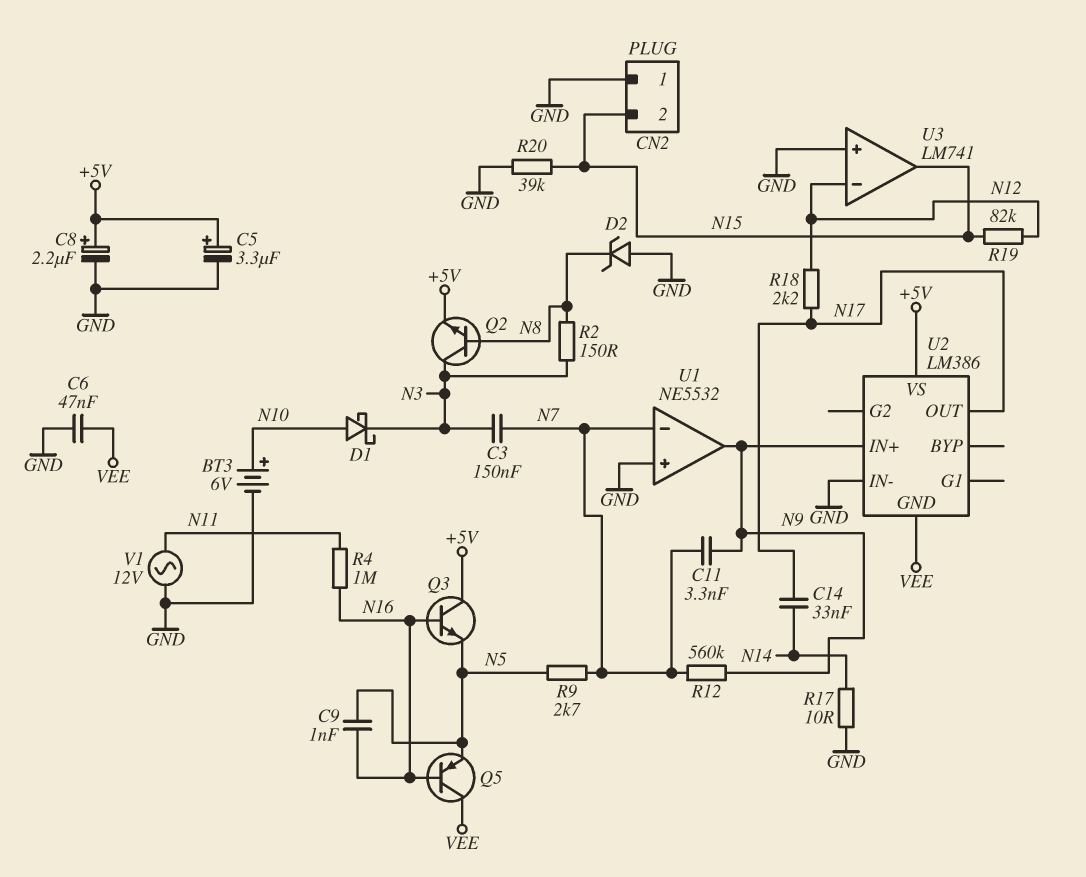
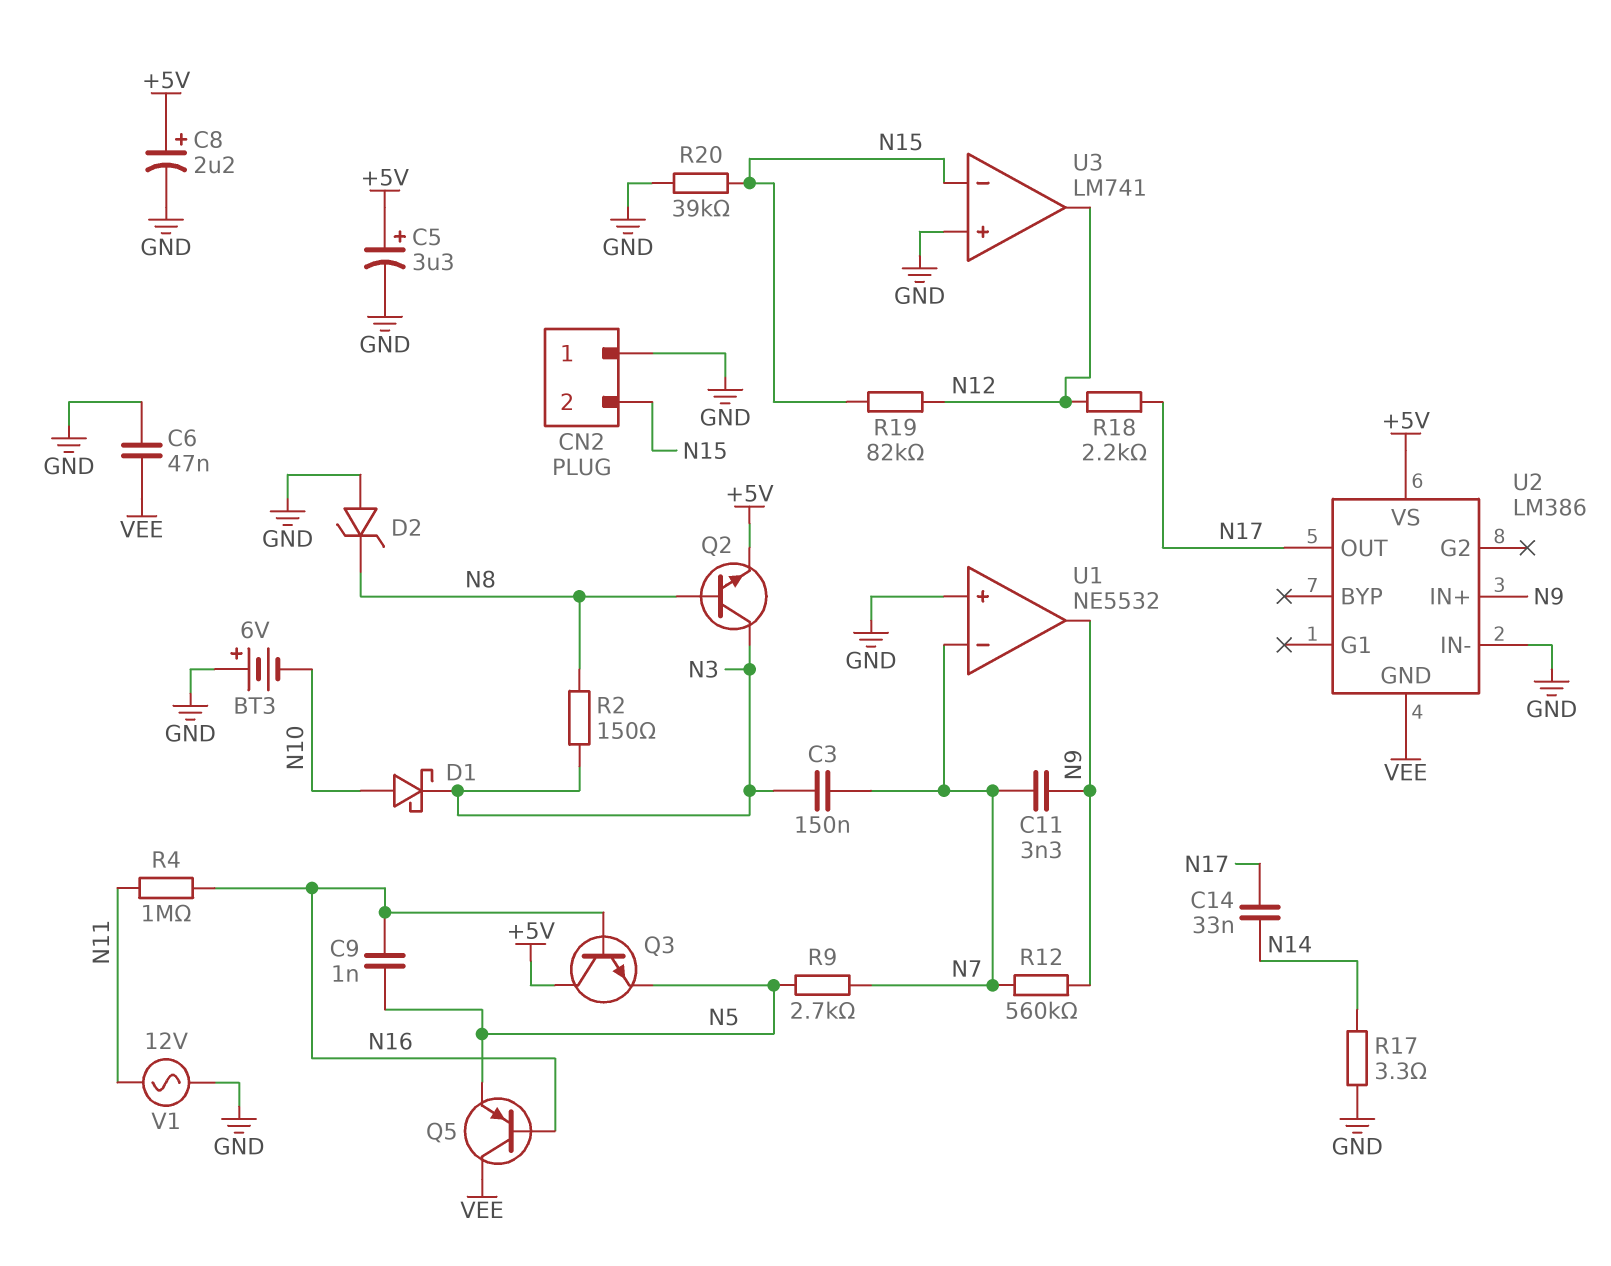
BT3: 6V (plus N10, minus GND) -> 6V (plus GND, minus N10)
R17: 10 (GND, N14) -> 3.3 (GND, N14)
U3 pin in-: N12 -> N15
U3 pin out: N15 -> N12

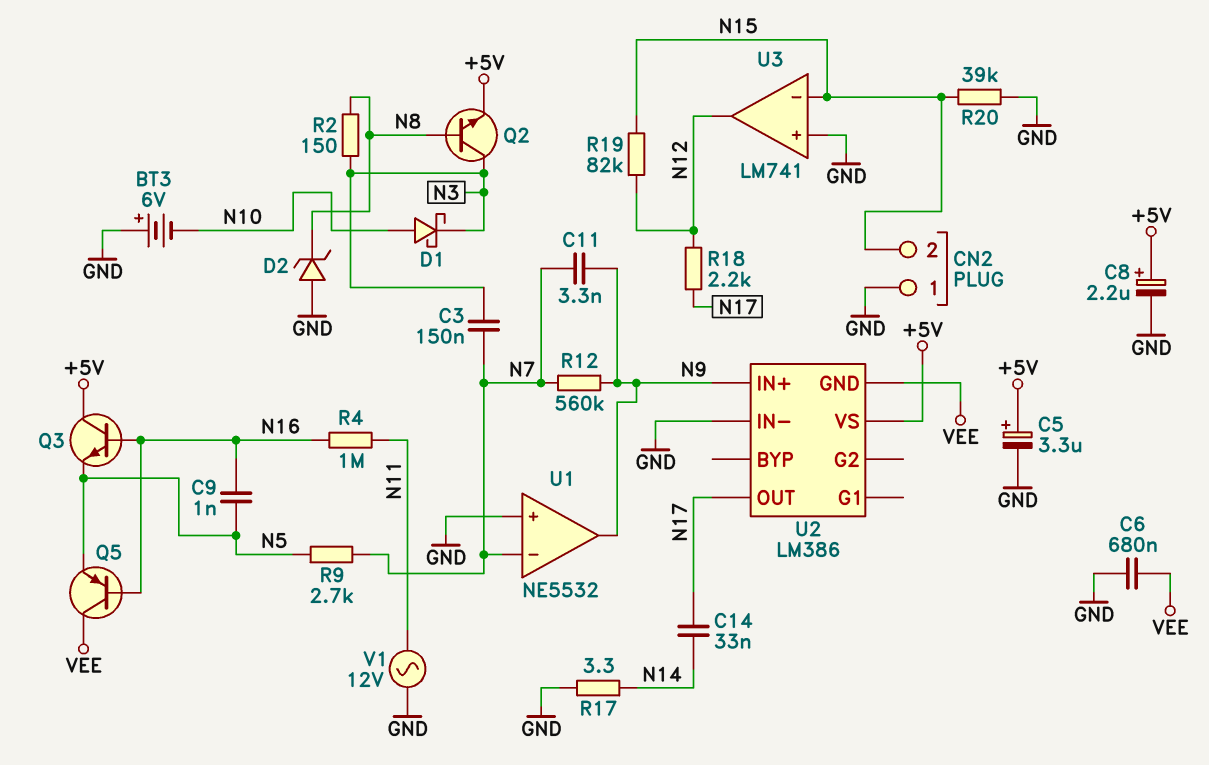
C6: 47nF (GND, VEE) -> 680nF (GND, VEE)

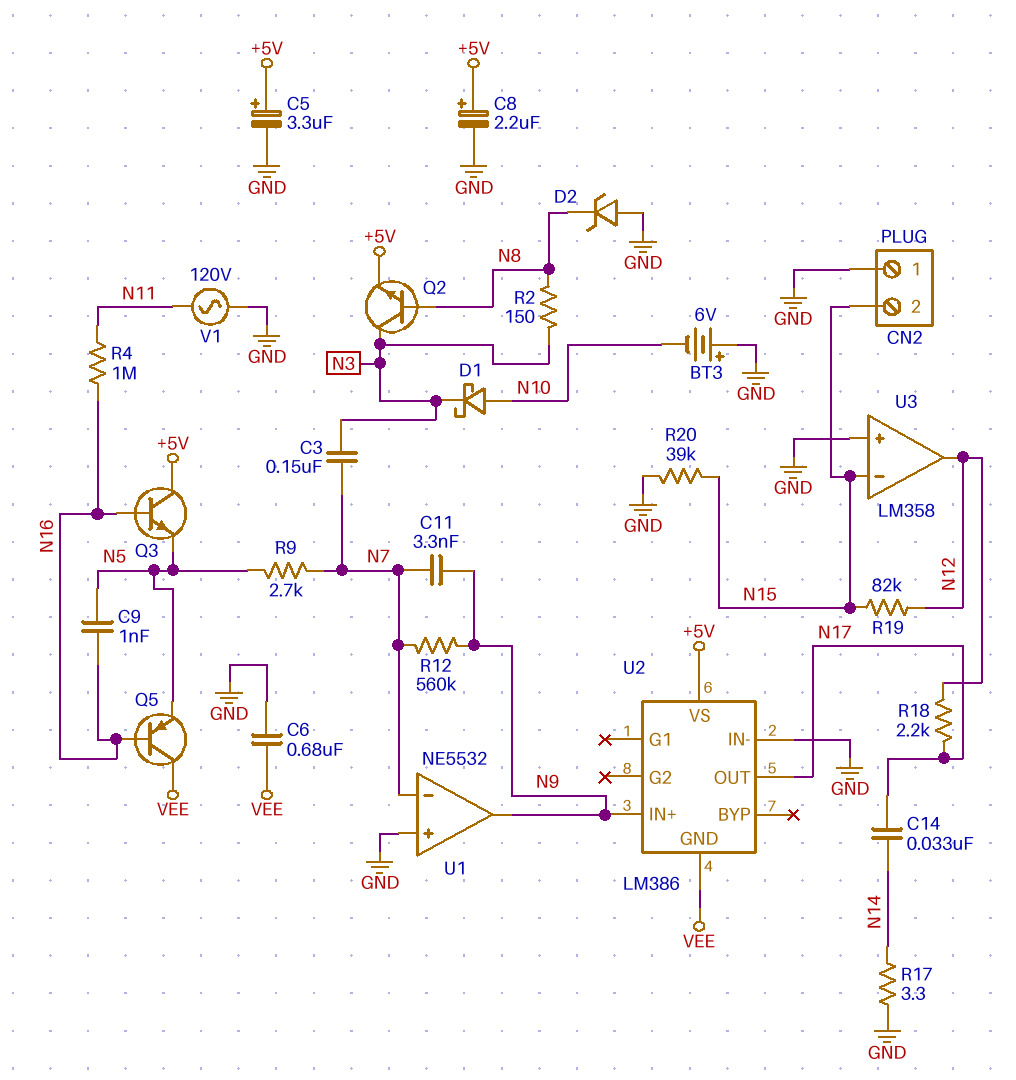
U3: LM741 -> LM358
V1: AC 12V (GND, N11) -> AC 120V (GND, N11)

